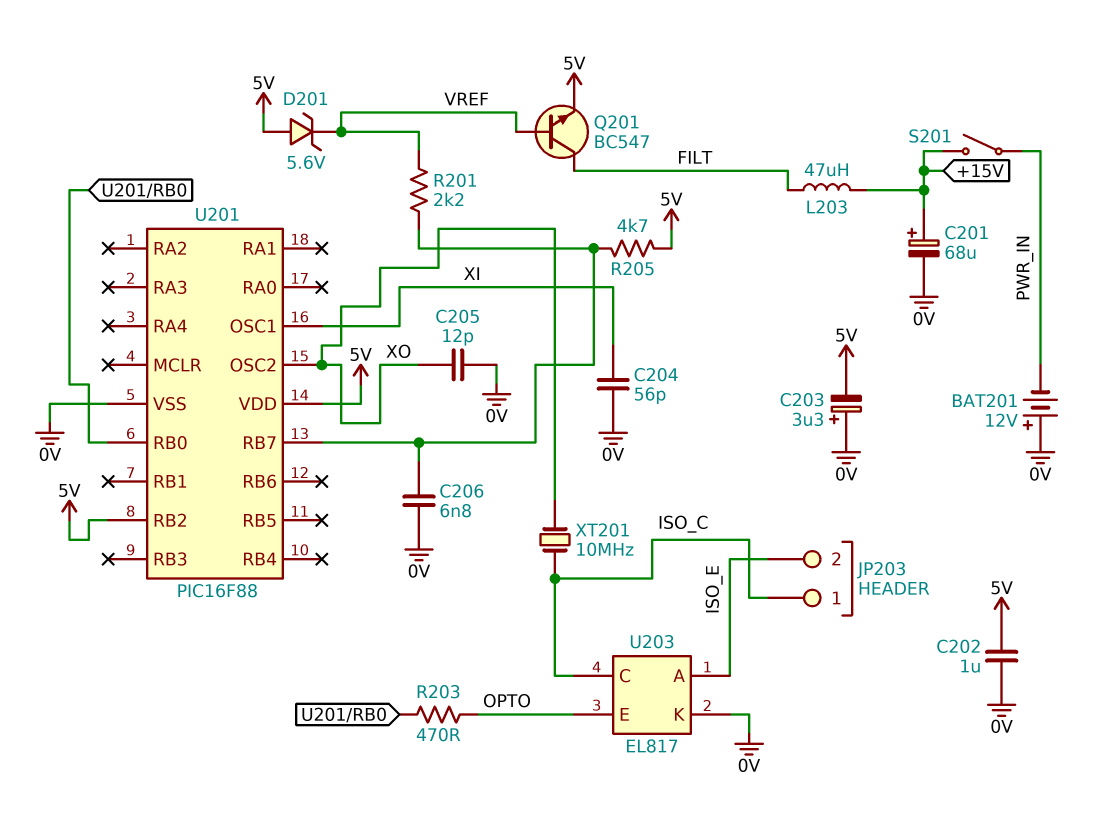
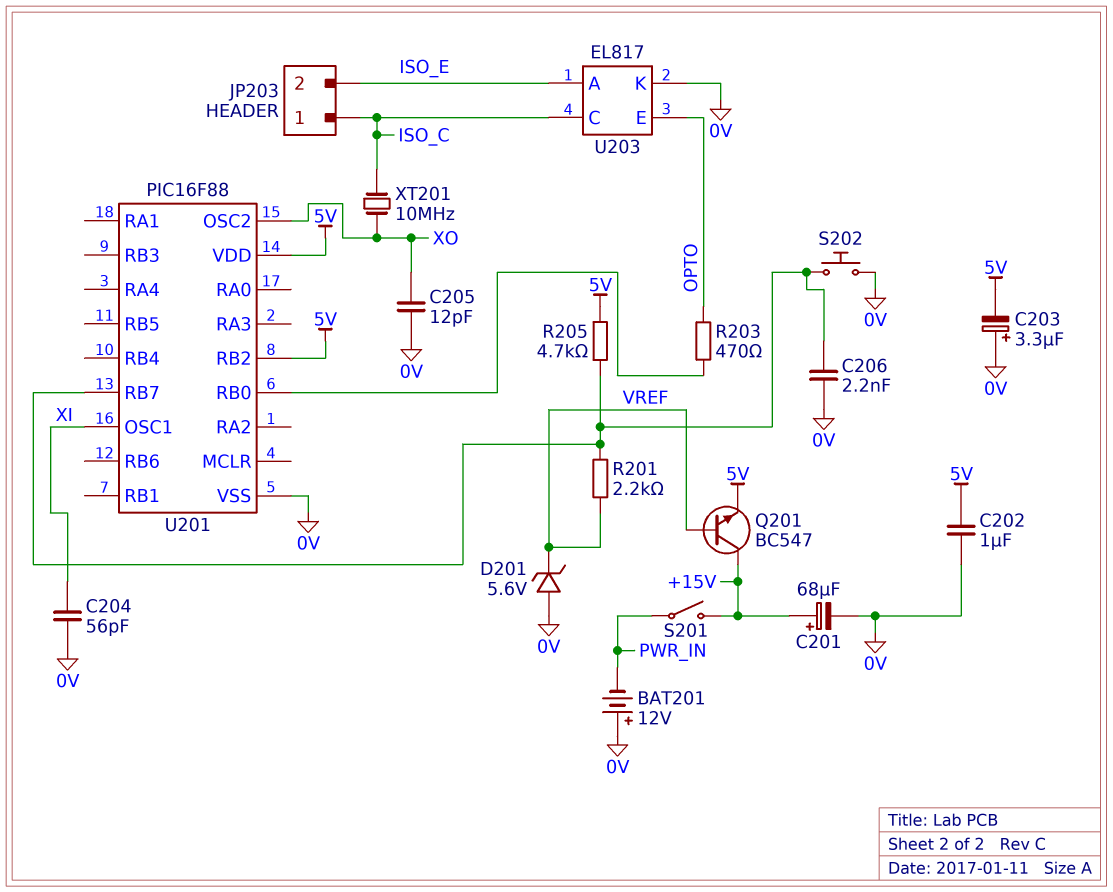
C206: 6.8nF (0V, U201/RB7) -> 2.2nF (0V, U201/RB7)
D201: zener 5.6V (A 5V, K VREF) -> zener 5.6V (A 0V, K VREF)
L203: 47uH (+15V, FILT) -> none
Q201: NPN BC547 (B VREF, C FILT, E 5V) -> NPN BC547 (B VREF, C +15V, E 5V)
S202: none -> button (0V, U201/RB7)

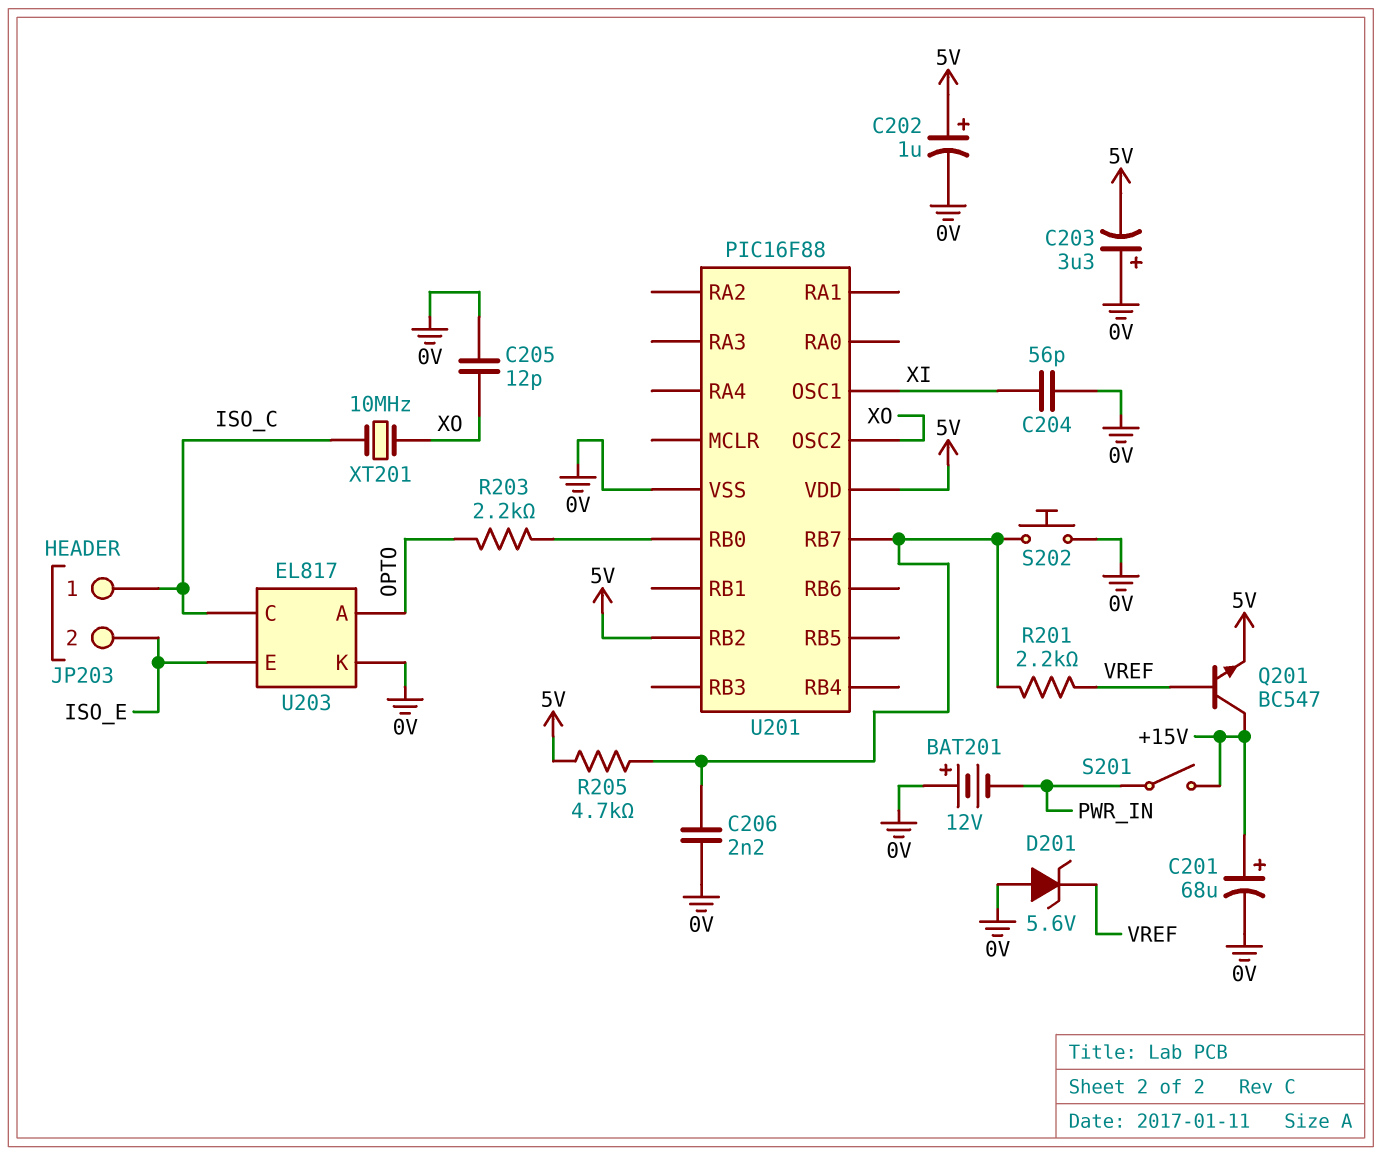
C202: 1uF (0V, 5V) -> 1uF (plus 5V, minus 0V)
R203: 470 (OPTO, U201/RB0) -> 2.2k (OPTO, U201/RB0)
U203 pin A: ISO_E -> OPTO
U203 pin E: OPTO -> ISO_E

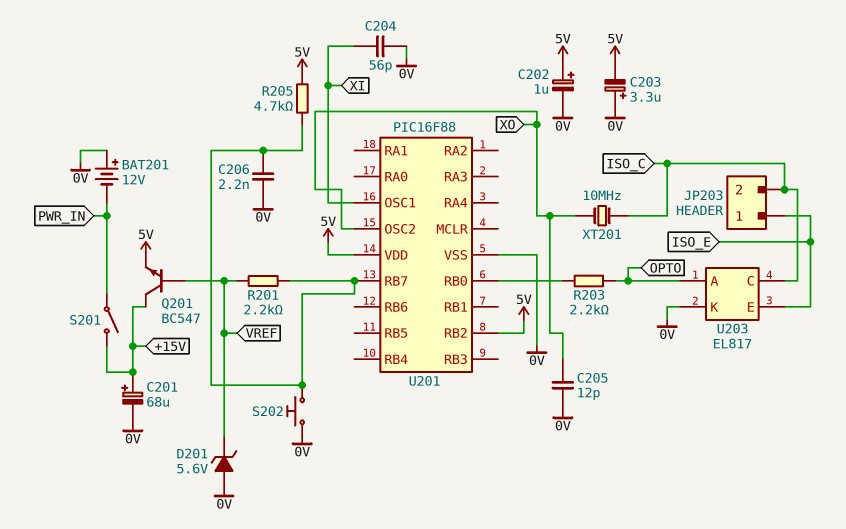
JP203 pin 1: ISO_C -> ISO_E
JP203 pin 2: ISO_E -> ISO_C

